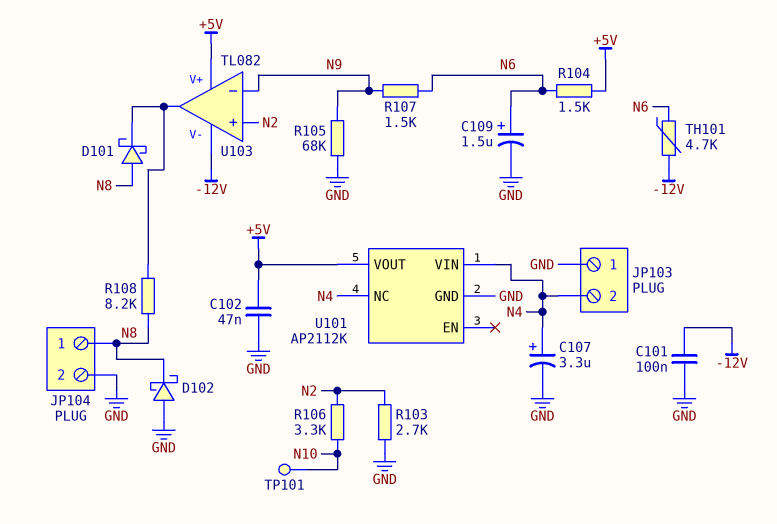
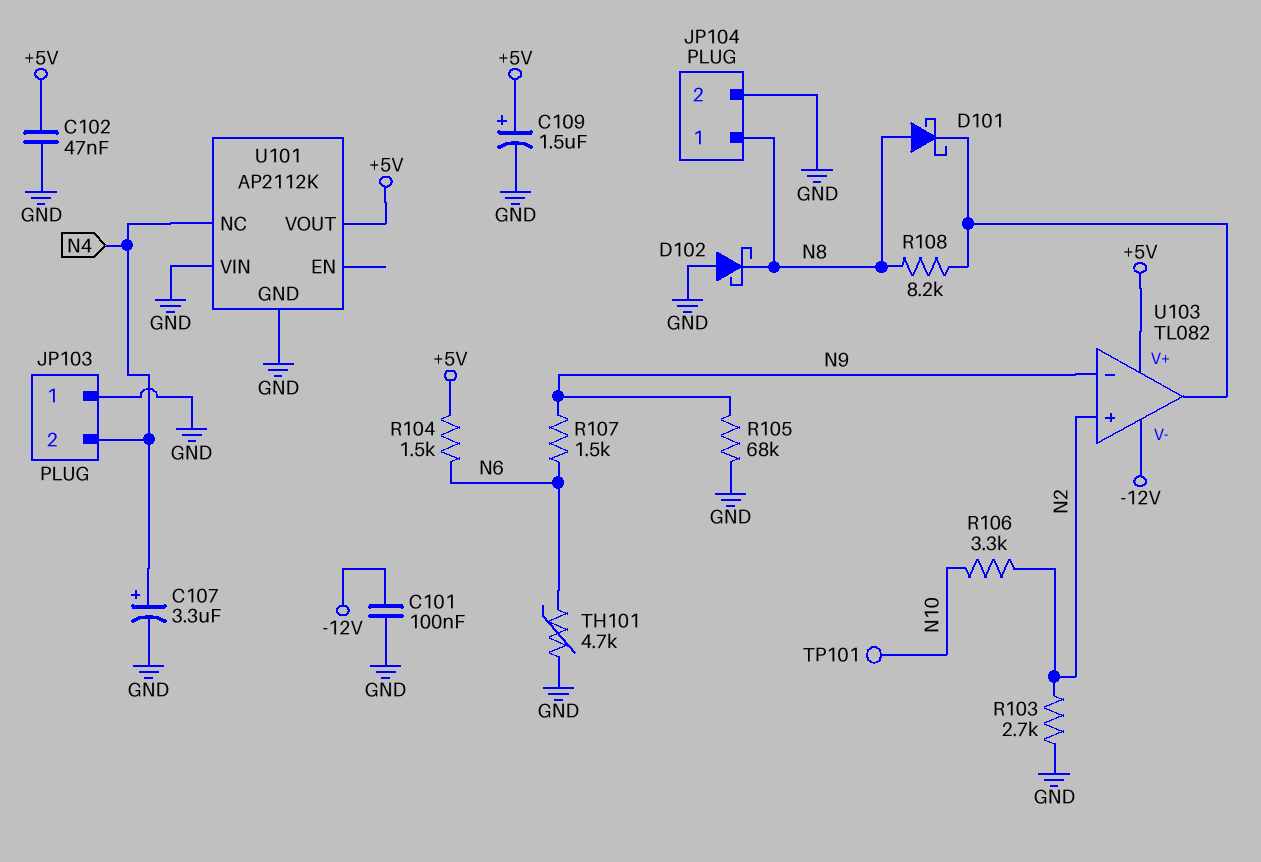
C109: 1.5uF (plus N6, minus GND) -> 1.5uF (plus +5V, minus GND)
TH101: 4.7k (-12V, N6) -> 4.7k (GND, N6)
U101 pin VIN: N4 -> GND

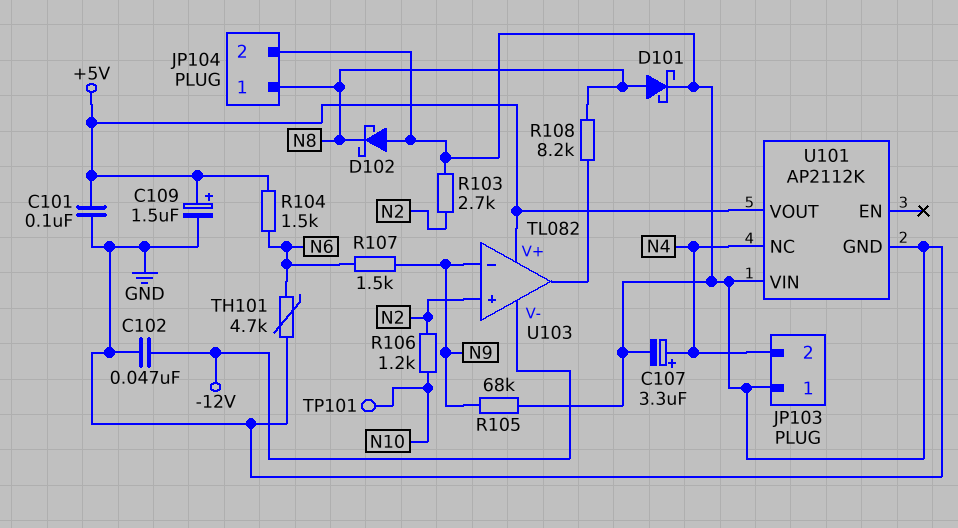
C101: 100nF (-12V, GND) -> 100nF (+5V, GND)
C102: 47nF (+5V, GND) -> 47nF (-12V, GND)
D101: schottky (A N8, K U103/out) -> schottky (A N8, K GND)
R106: 3.3k (N2, N10) -> 1.2k (N2, N10)

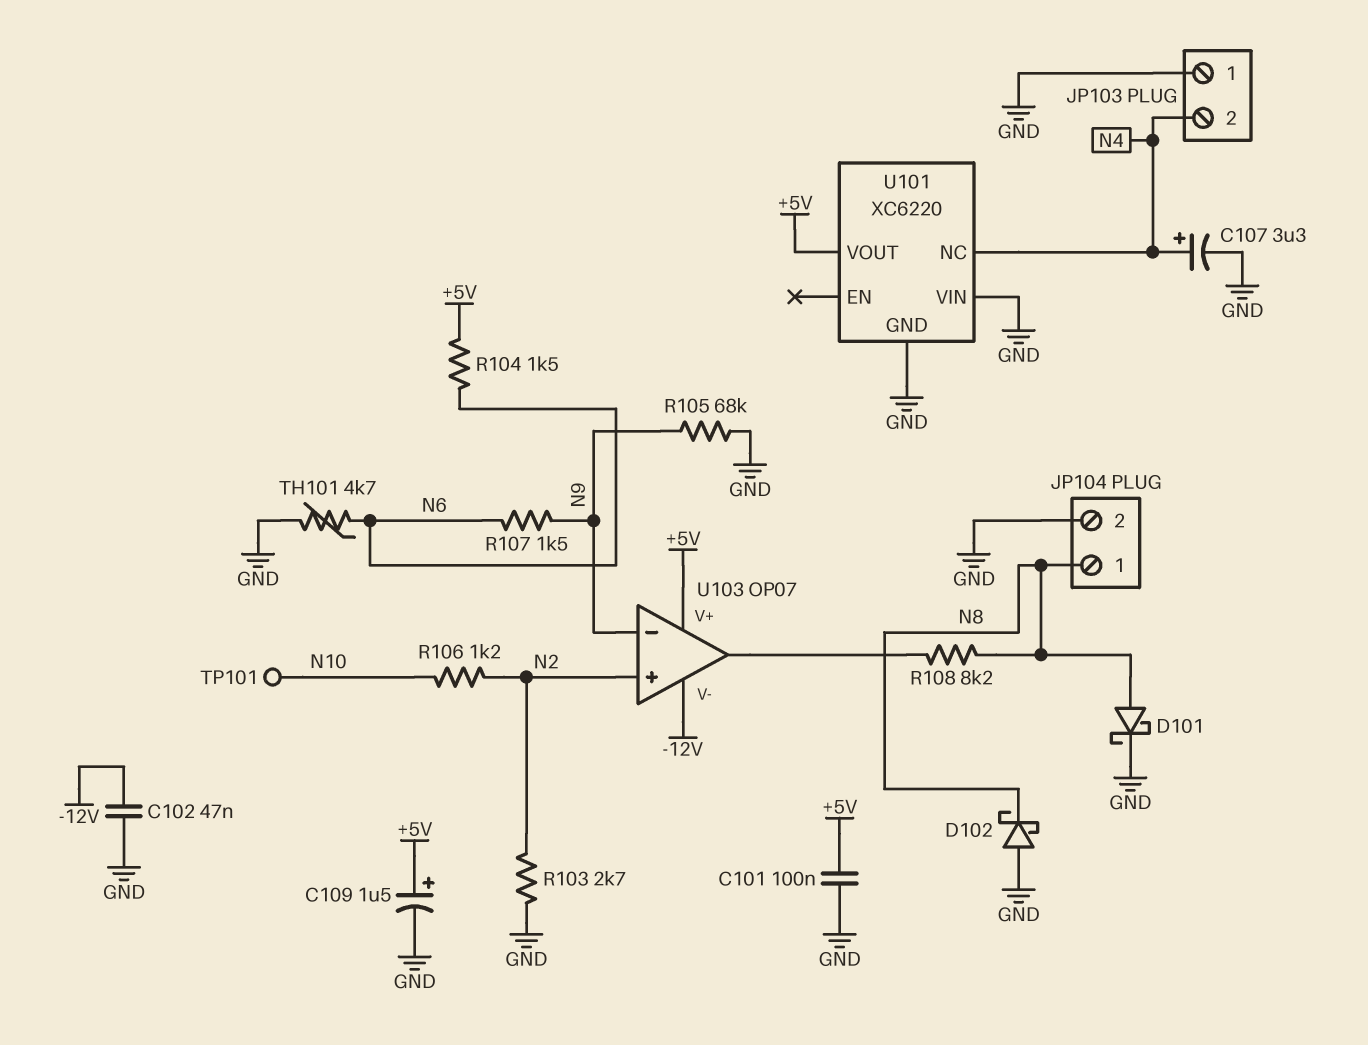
U101: AP2112K -> XC6220
U103: TL082 -> OP07

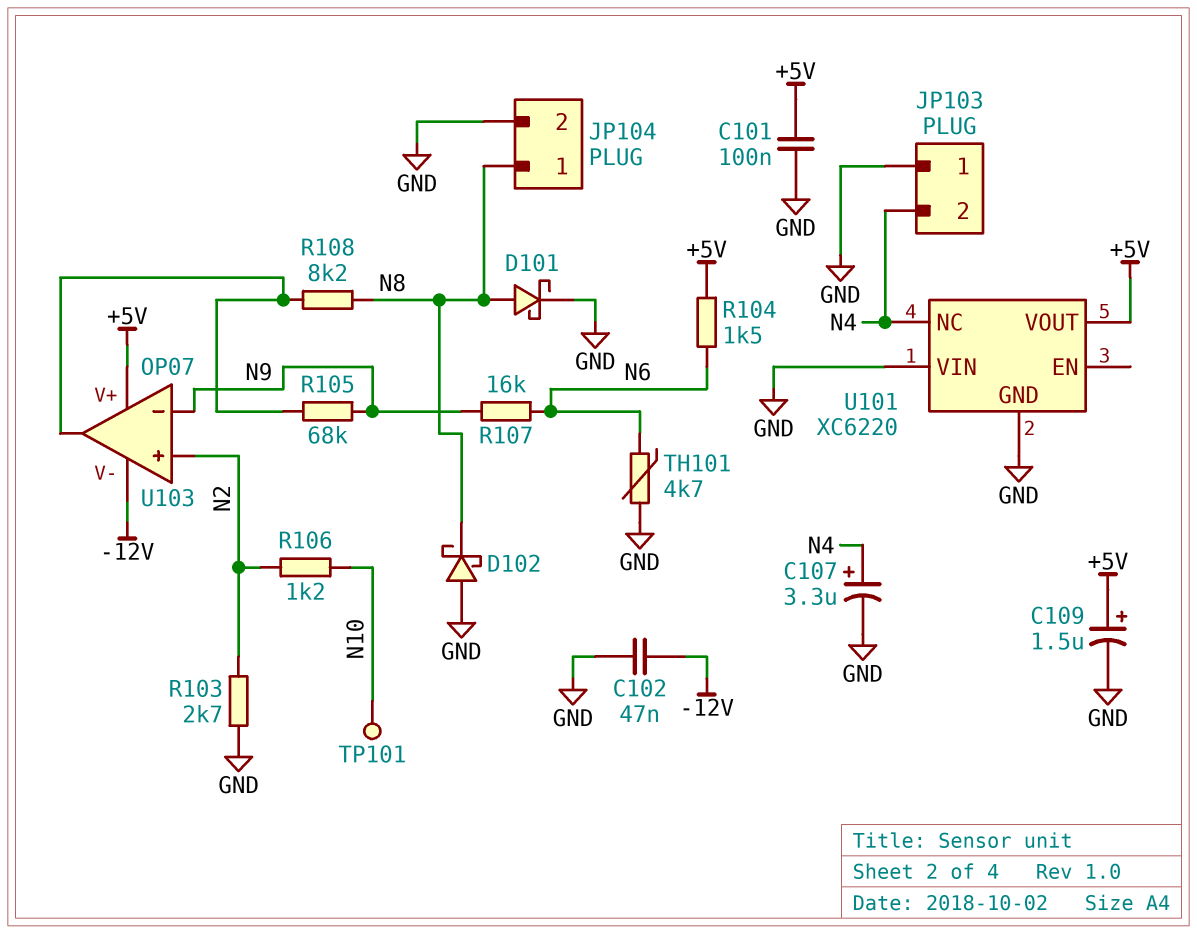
R105: 68k (GND, N9) -> 68k (N9, U103/out)
R107: 1.5k (N6, N9) -> 16k (N6, N9)

